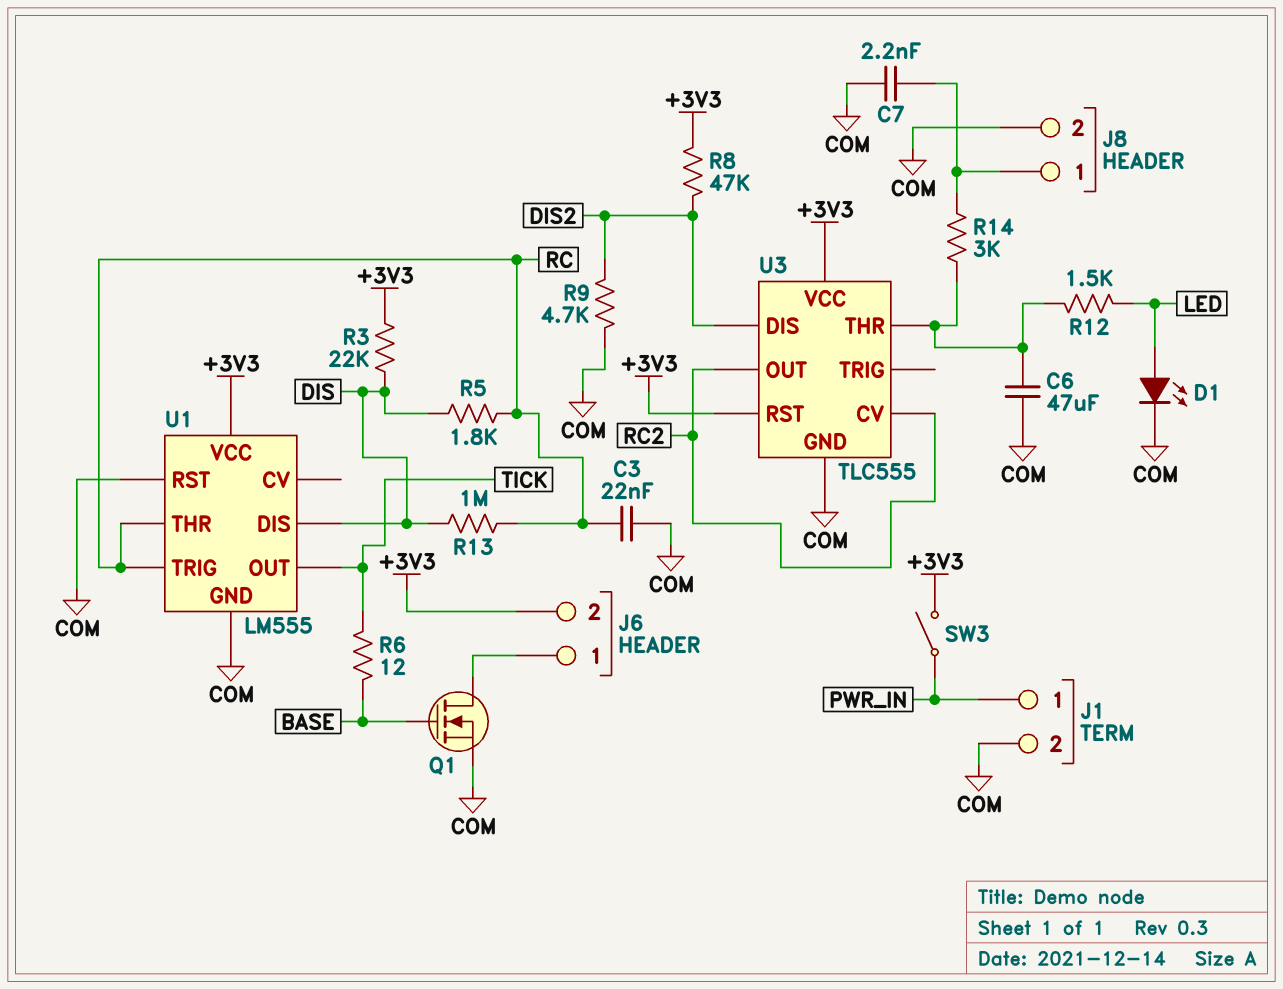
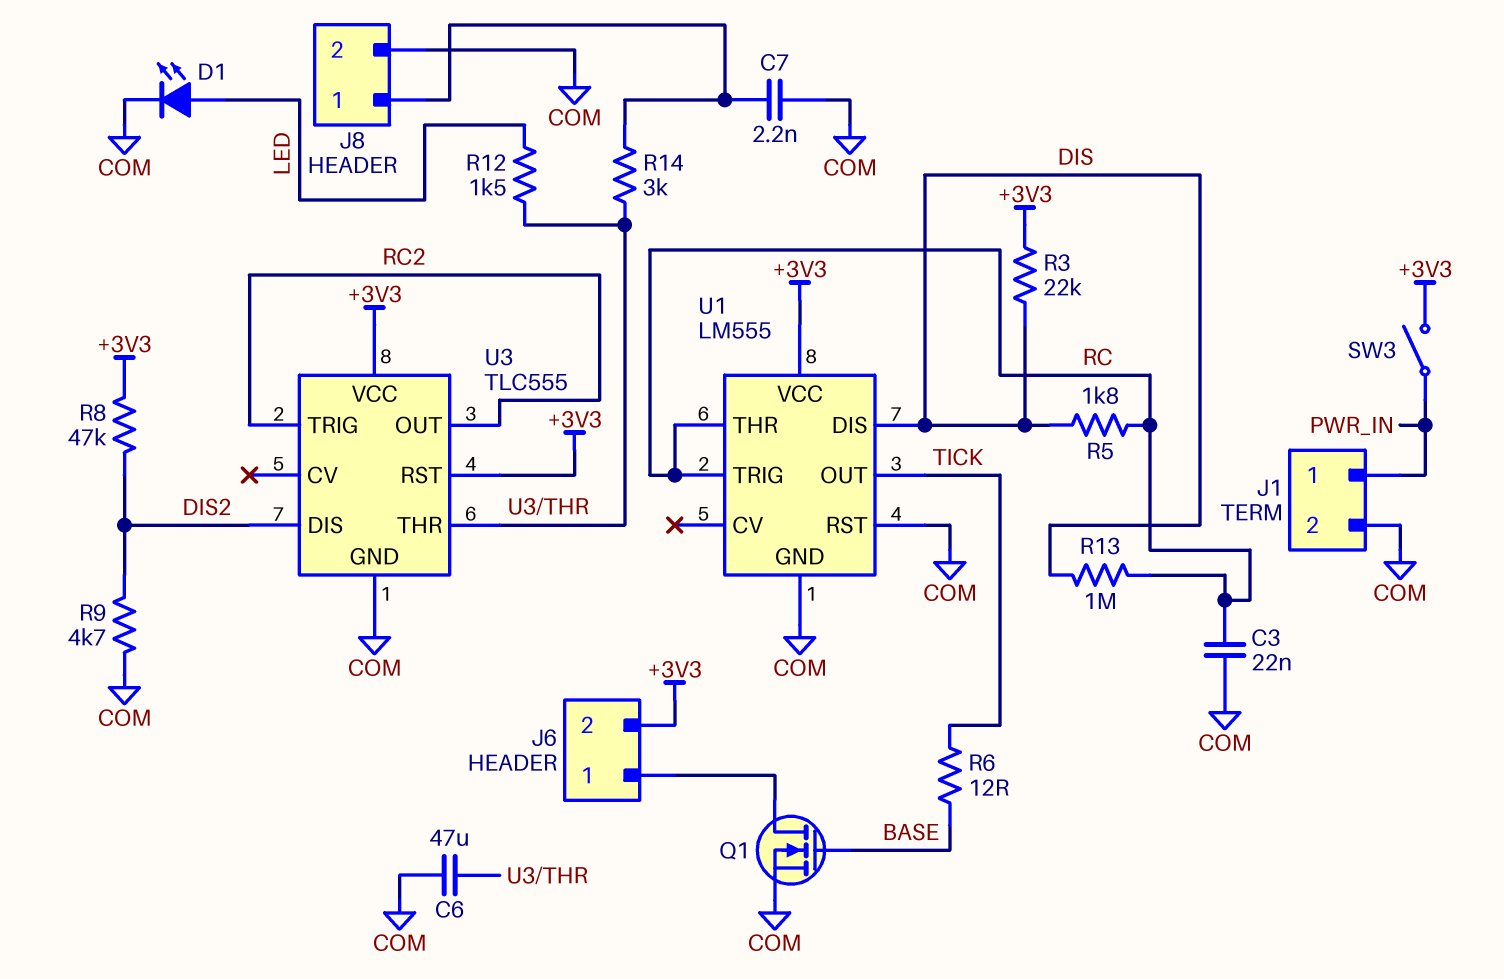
U3 pin CV: RC2 -> none
U3 pin TRIG: none -> RC2

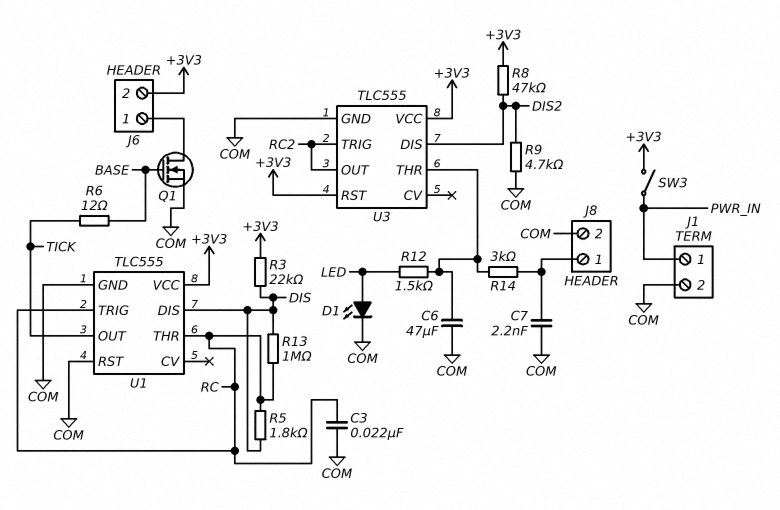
U1: LM555 -> TLC555

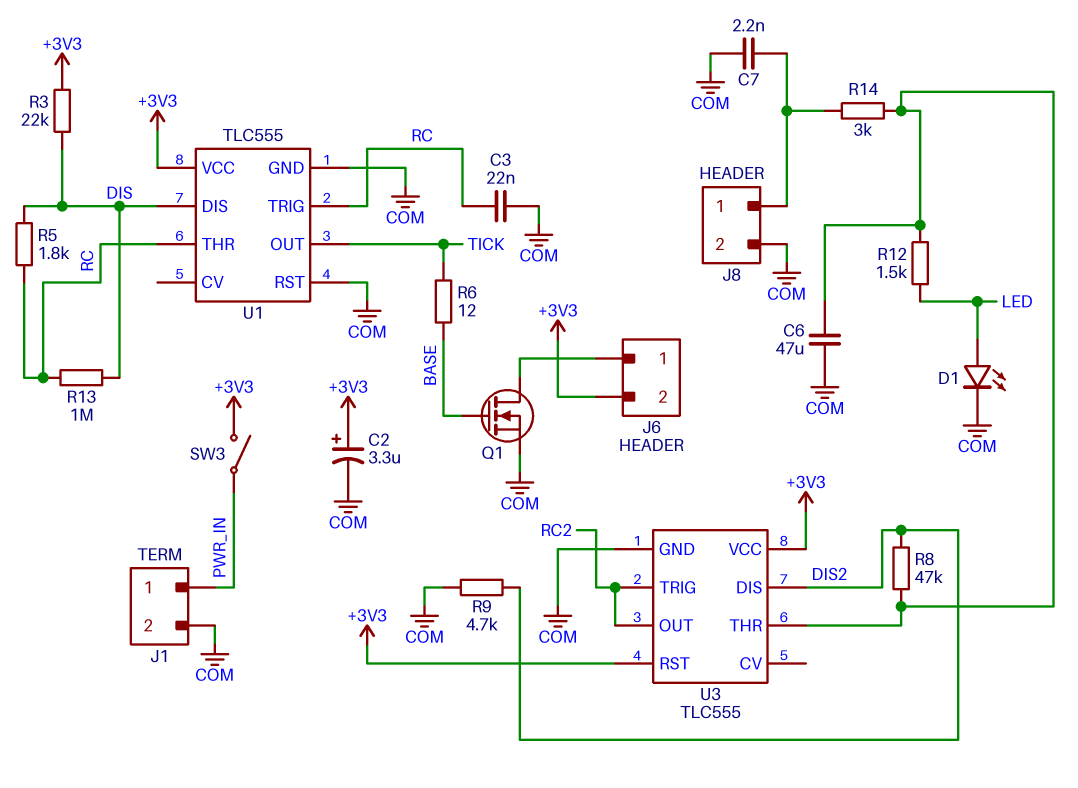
C2: none -> 3.3uF (plus +3V3, minus COM)
R8: 47k (+3V3, DIS2) -> 47k (DIS2, U3/THR)

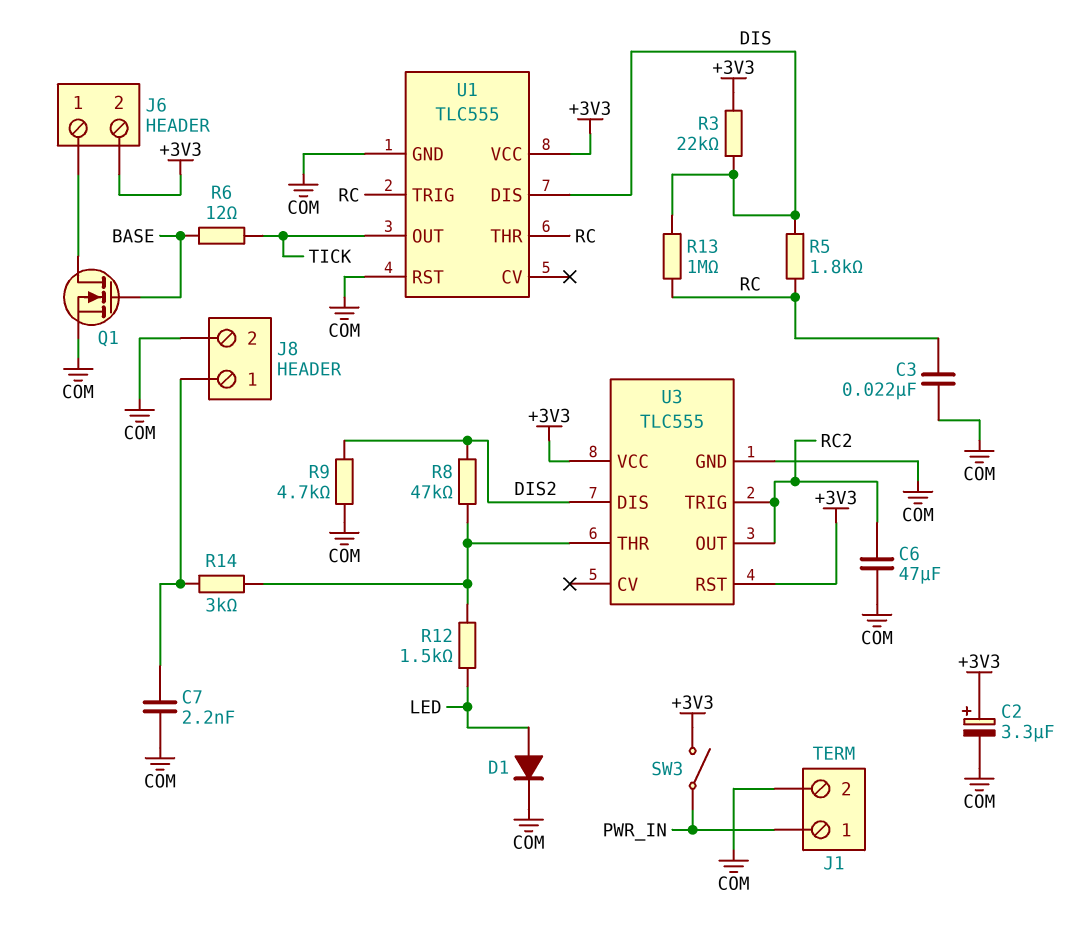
C6: 47uF (COM, U3/THR) -> 47uF (COM, RC2)
D1: LED (A LED, K COM) -> diode (A LED, K COM)

